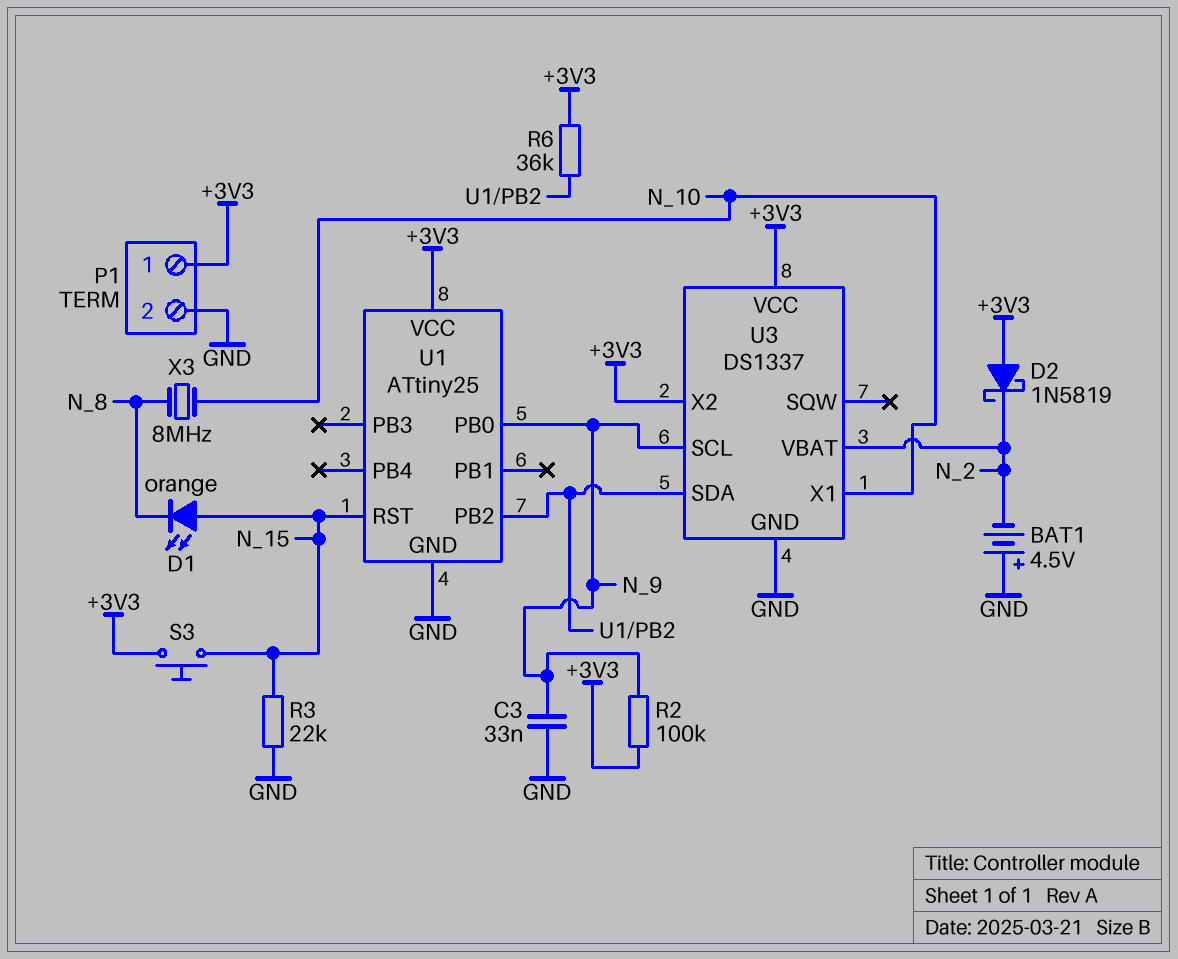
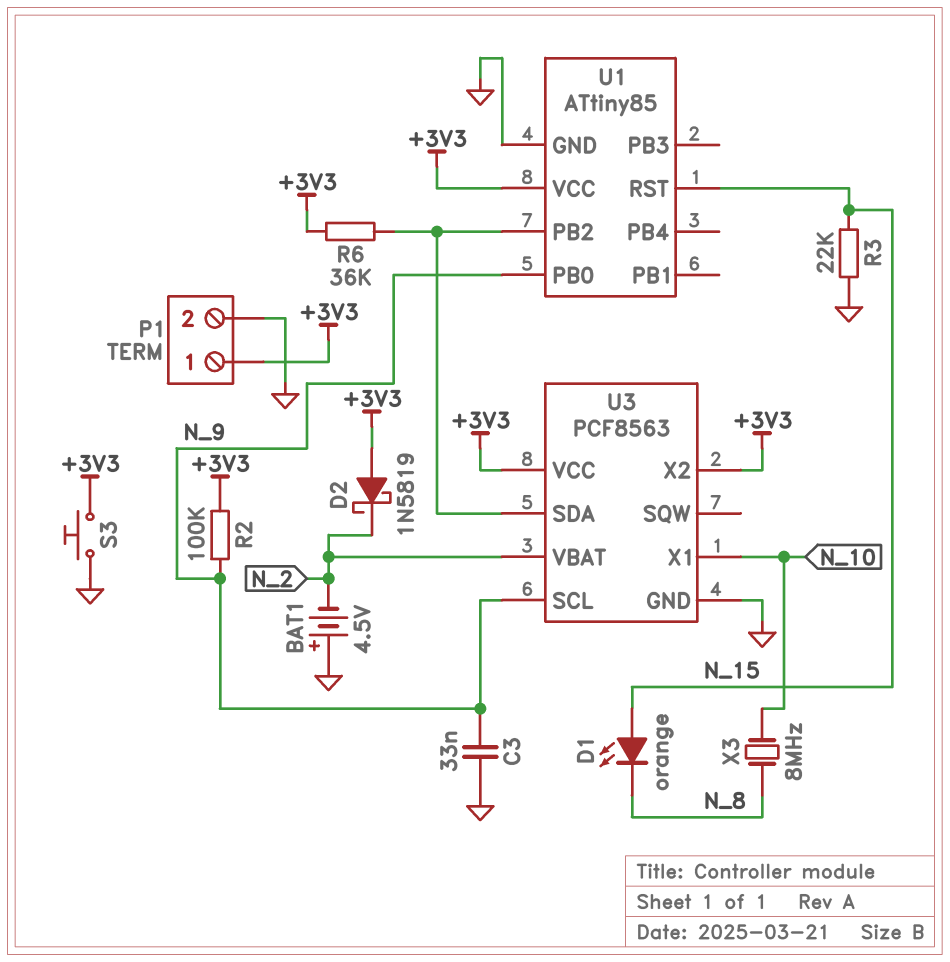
S3: button (+3V3, N_15) -> button (+3V3, GND)
U1: ATtiny25 -> ATtiny85
U3: DS1337 -> PCF8563

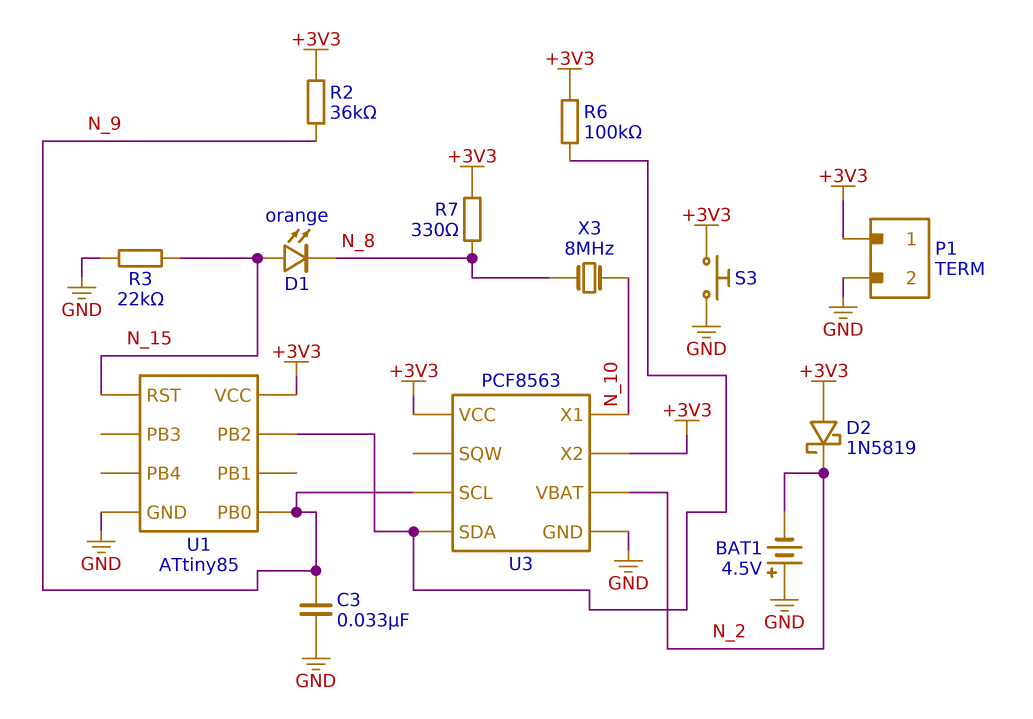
R2: 100k (+3V3, N_9) -> 36k (+3V3, N_9)
R6: 36k (+3V3, U1/PB2) -> 100k (+3V3, U1/PB2)
R7: none -> 330 (+3V3, N_8)

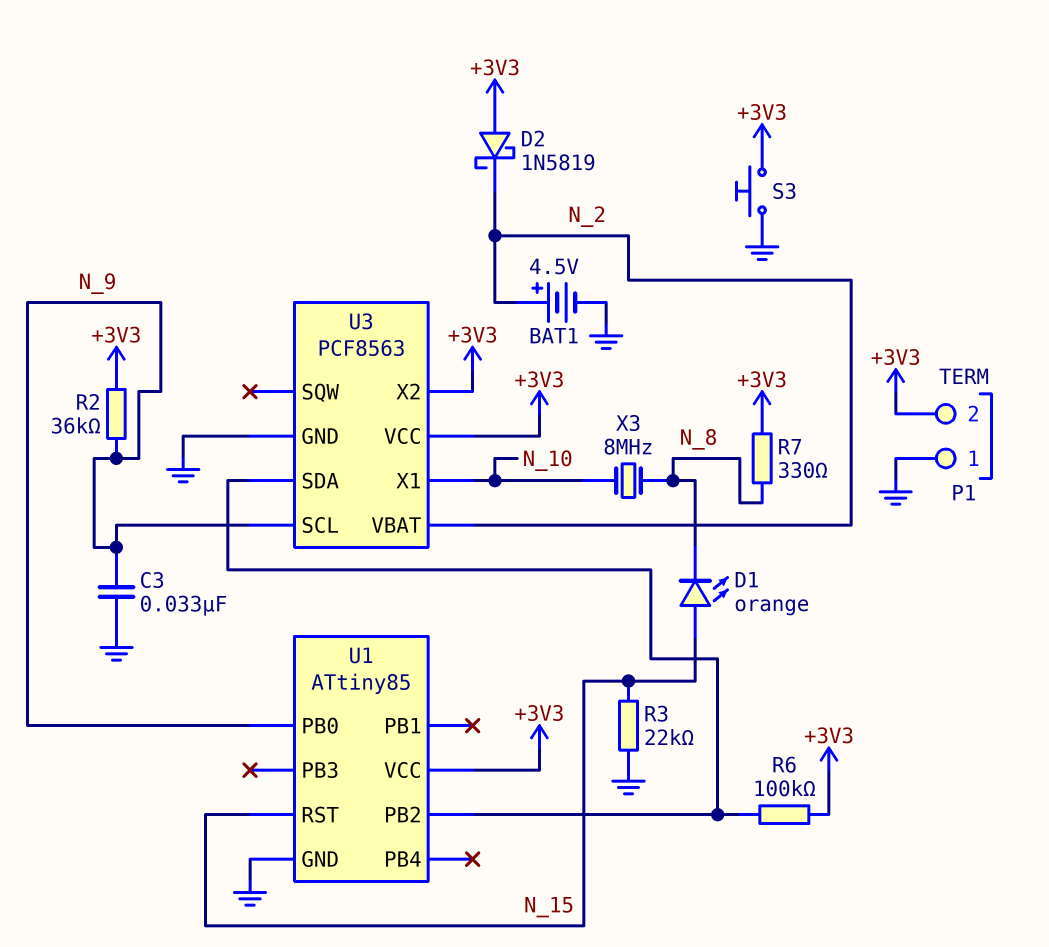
BAT1: 4.5V (plus GND, minus N_2) -> 4.5V (plus N_2, minus GND)
P1 pin 1: +3V3 -> GND
P1 pin 2: GND -> +3V3

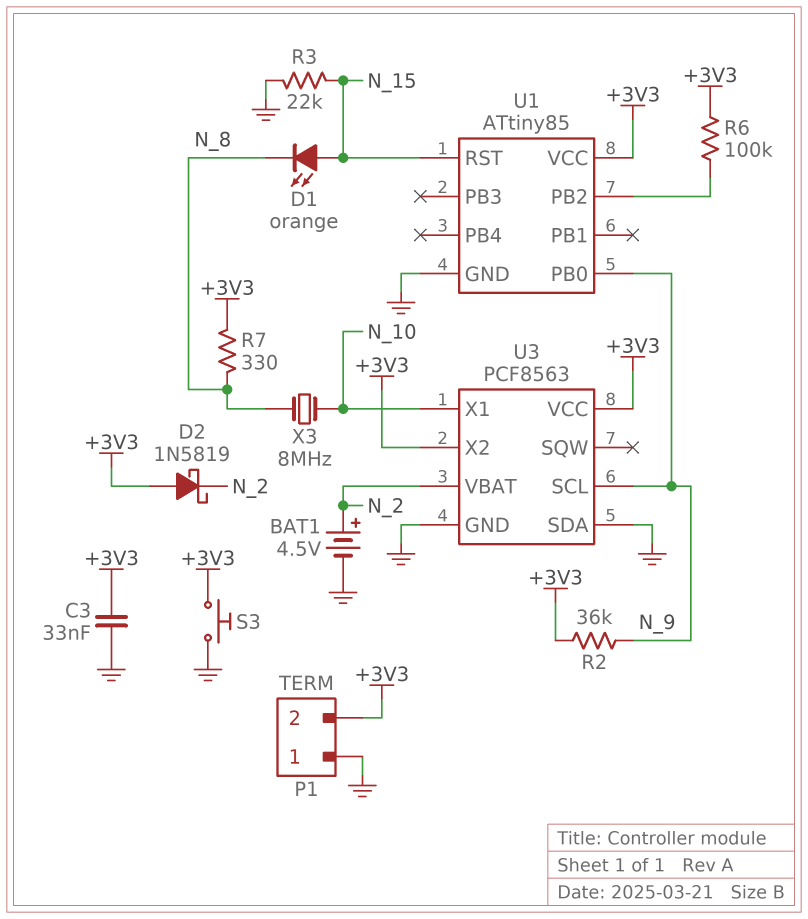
C3: 33nF (GND, N_9) -> 33nF (+3V3, GND)
U3 pin SDA: U1/PB2 -> GND

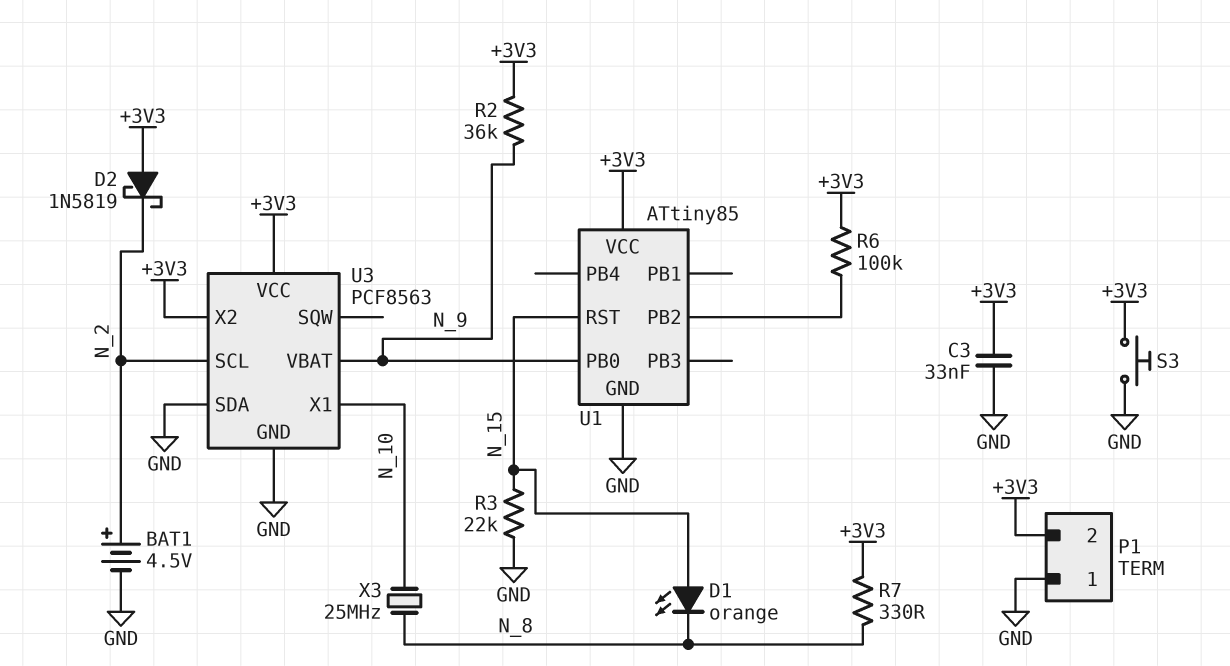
U3 pin SCL: N_9 -> N_2
U3 pin VBAT: N_2 -> N_9
X3: 8MHz (N_8, N_10) -> 25MHz (N_8, N_10)

